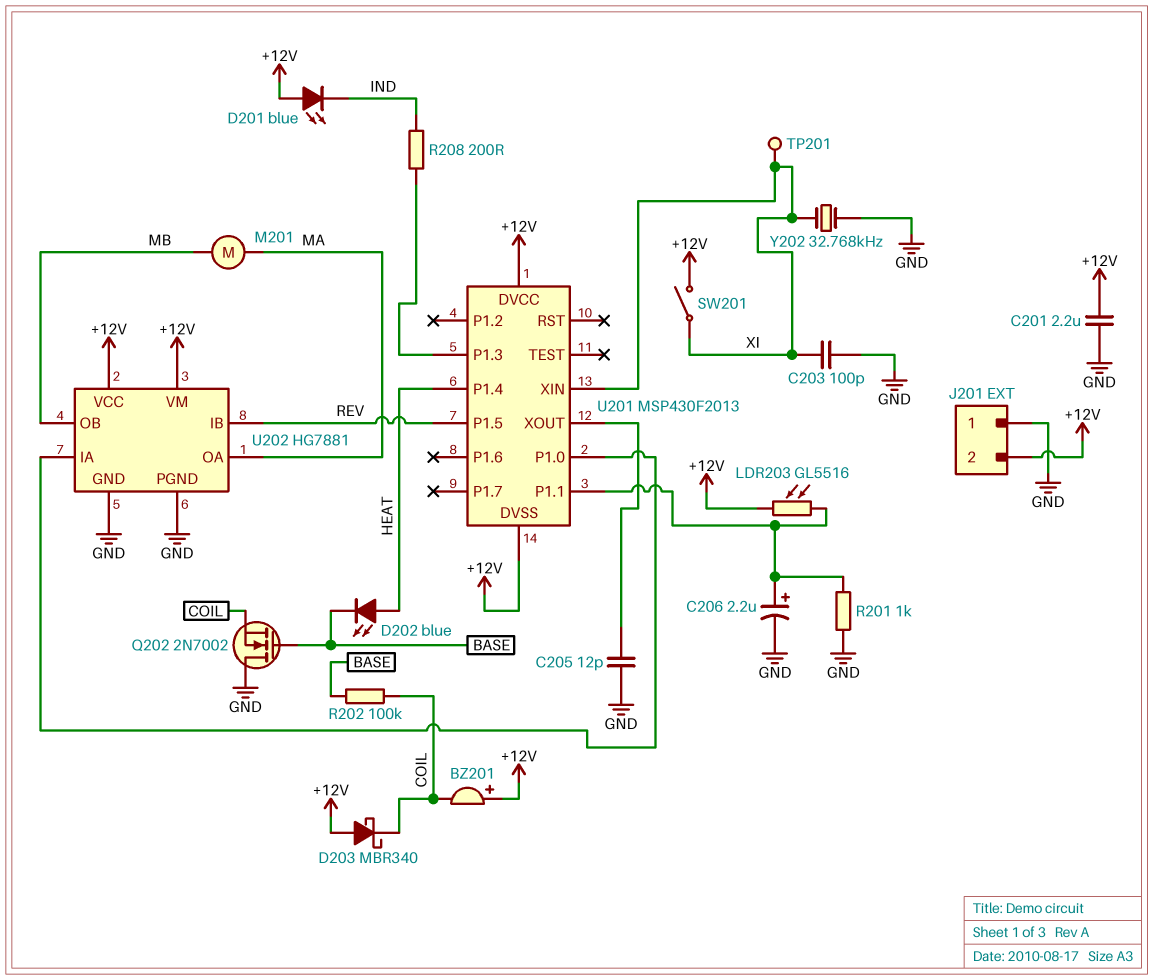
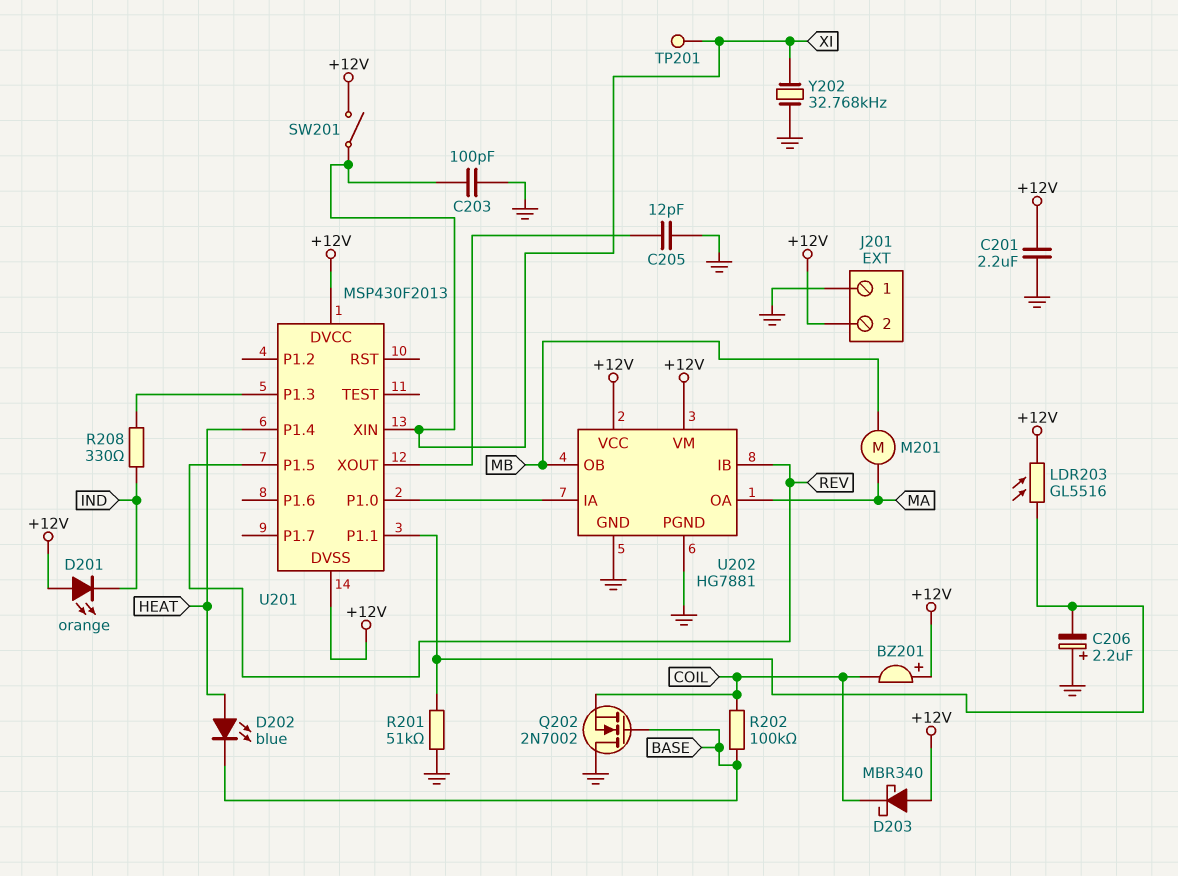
C206: 2.2uF (plus U201/P1.1, minus GND) -> 2.2uF (plus GND, minus U201/P1.1)
D201: LED blue (A +12V, K IND) -> LED orange (A +12V, K IND)
R201: 1k (GND, U201/P1.1) -> 51k (GND, U201/P1.1)
R208: 200 (IND, U201/P1.3) -> 330 (IND, U201/P1.3)

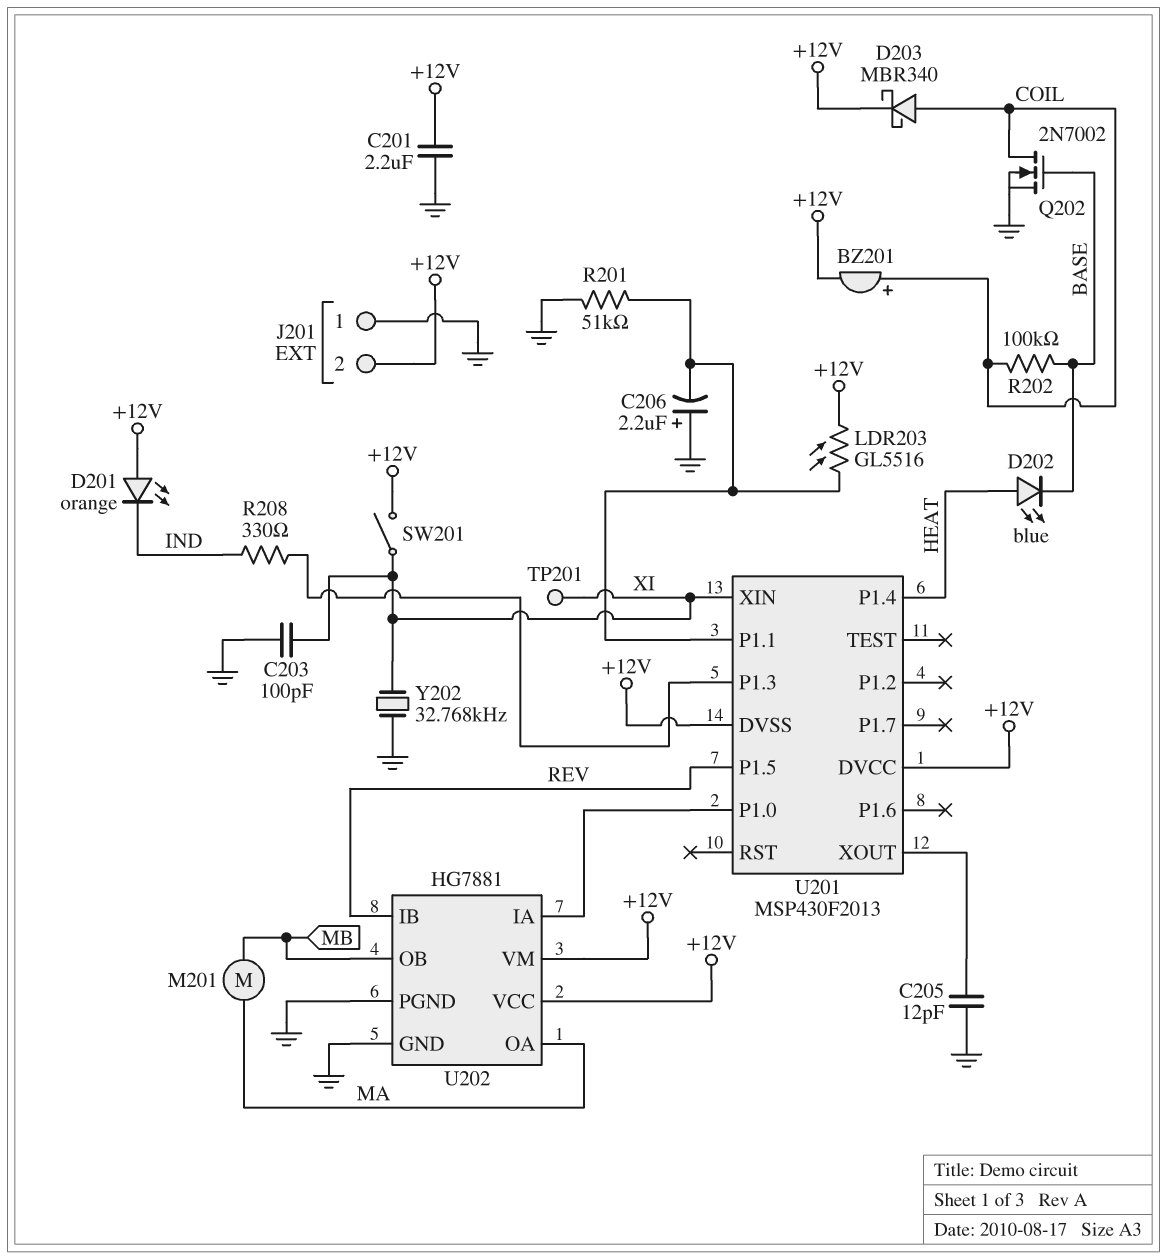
BZ201: buzzer (plus +12V, minus COIL) -> buzzer (plus COIL, minus +12V)
D203: schottky MBR340 (A +12V, K COIL) -> schottky MBR340 (A COIL, K +12V)
Q202: NMOS 2N7002 (G BASE, D GND, S COIL) -> NMOS 2N7002 (G BASE, D COIL, S GND)

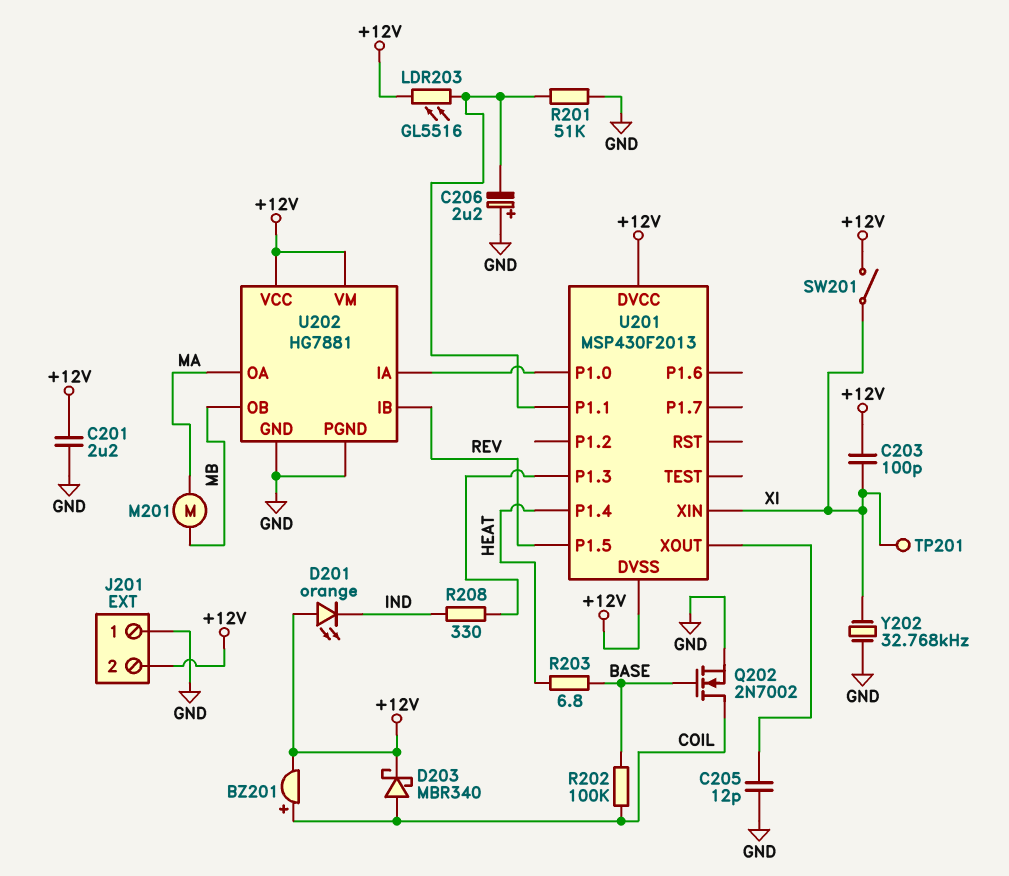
C203: 100pF (GND, XI) -> 100pF (+12V, XI)
D202: LED blue (A HEAT, K BASE) -> none
R203: none -> 6.8 (BASE, HEAT)

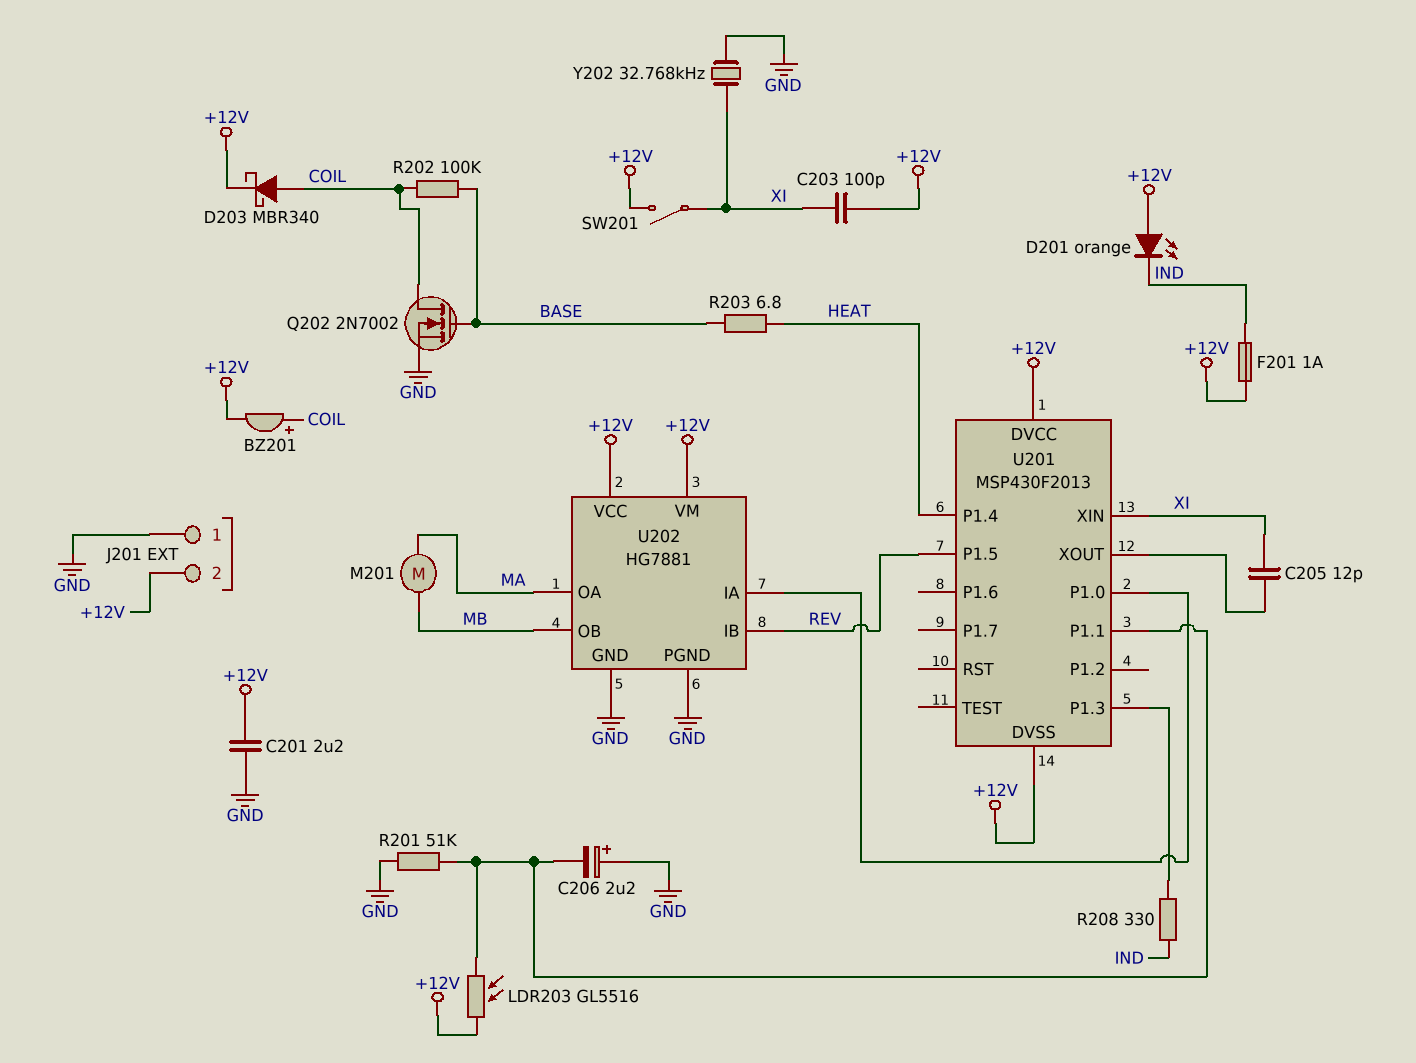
C205: 12pF (GND, U201/XOUT) -> 12pF (U201/XOUT, XI)
F201: none -> 1A (+12V, IND)
TP201: test point (XI) -> none

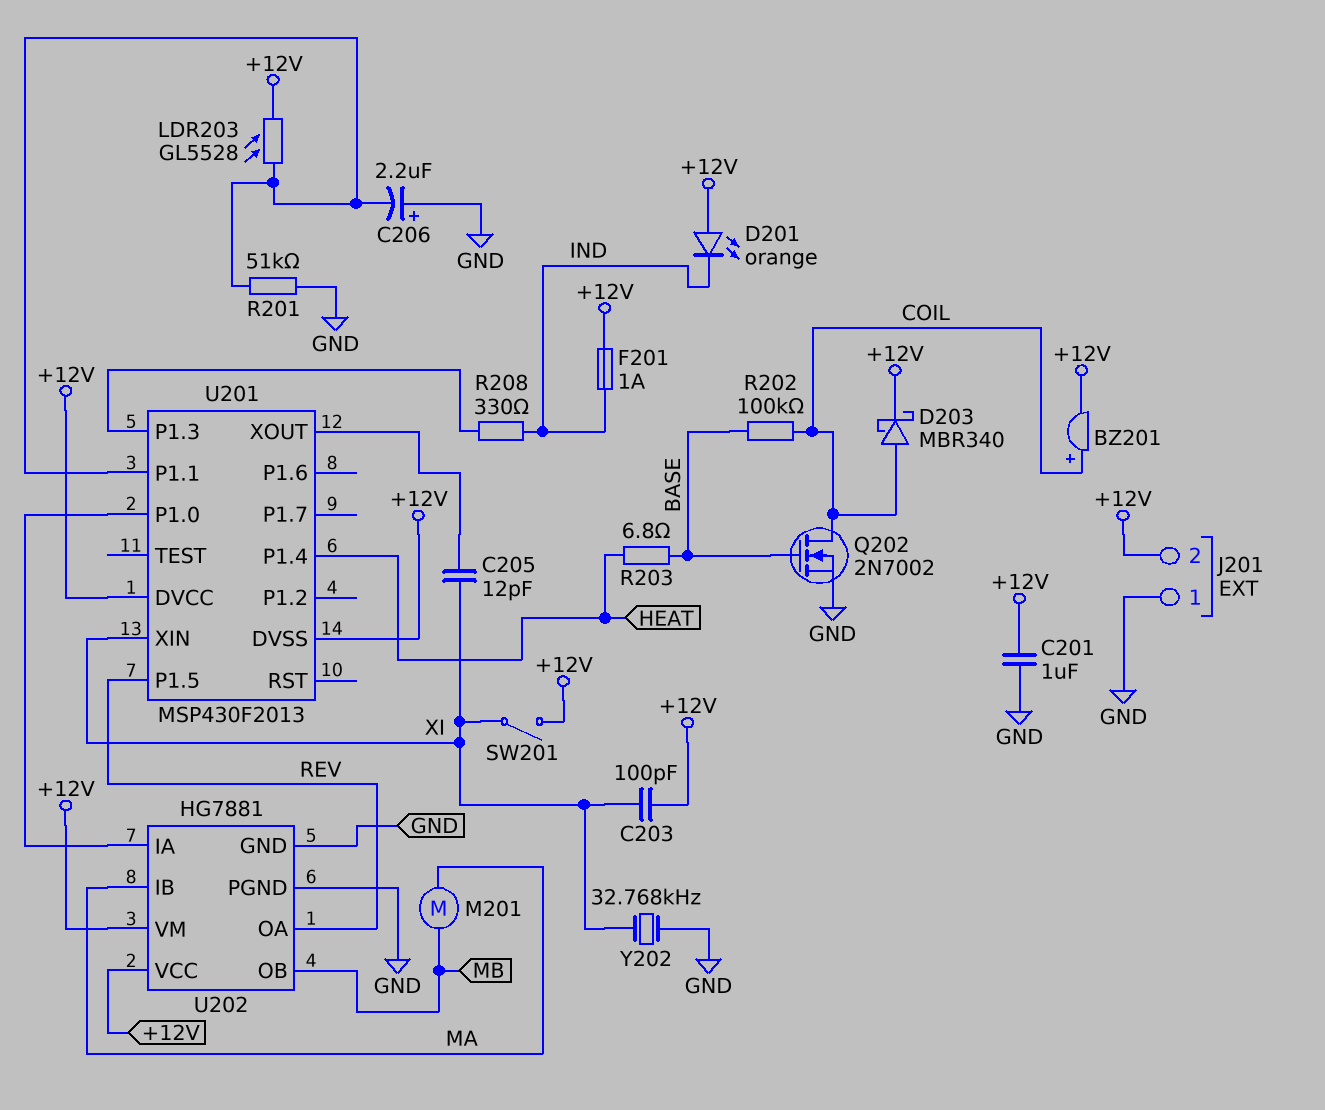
C201: 2.2uF (+12V, GND) -> 1uF (+12V, GND)
LDR203: GL5516 (+12V, U201/P1.1) -> GL5528 (+12V, U201/P1.1)
U202 pin IB: REV -> MA
U202 pin OA: MA -> REV

